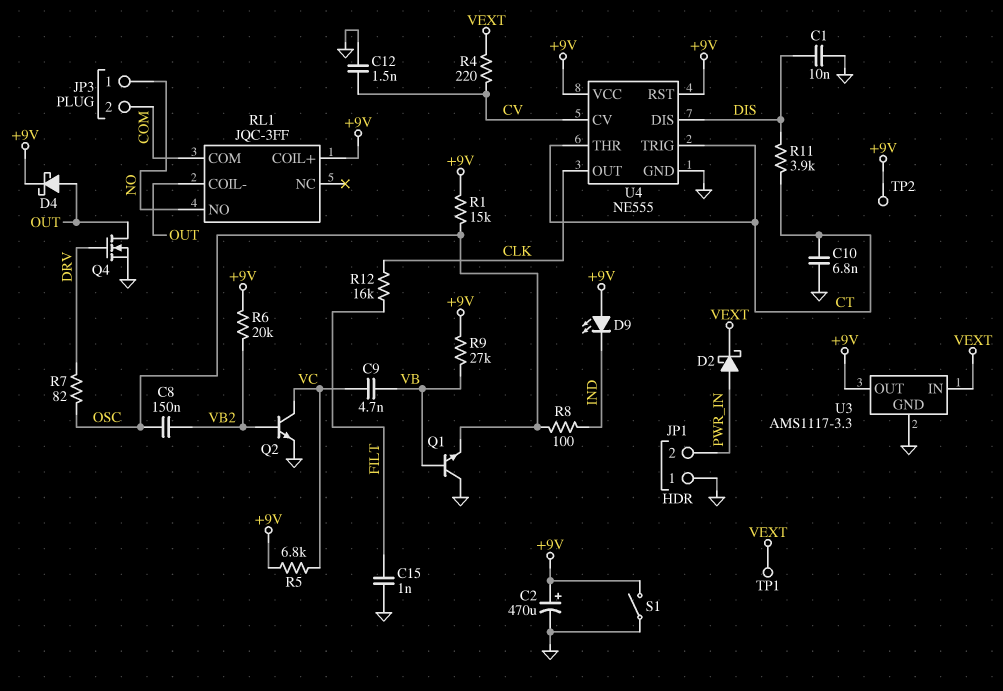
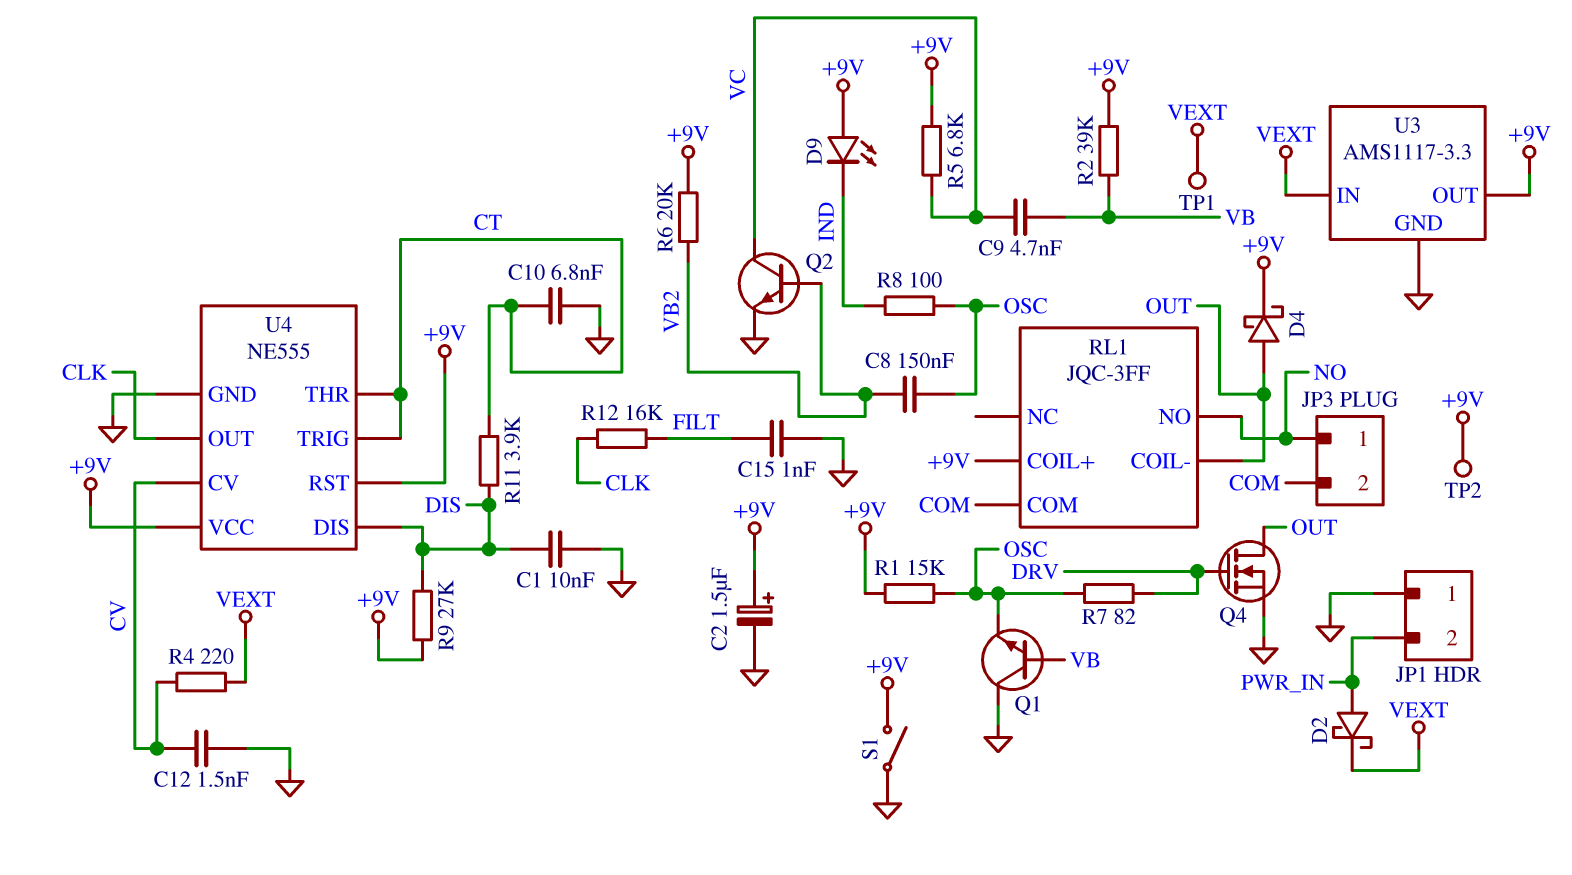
C2: 470uF (plus +9V, minus GND) -> 1.5uF (plus +9V, minus GND)
R2: none -> 39k (+9V, VB)
R9: 27k (+9V, VB) -> 27k (+9V, DIS)

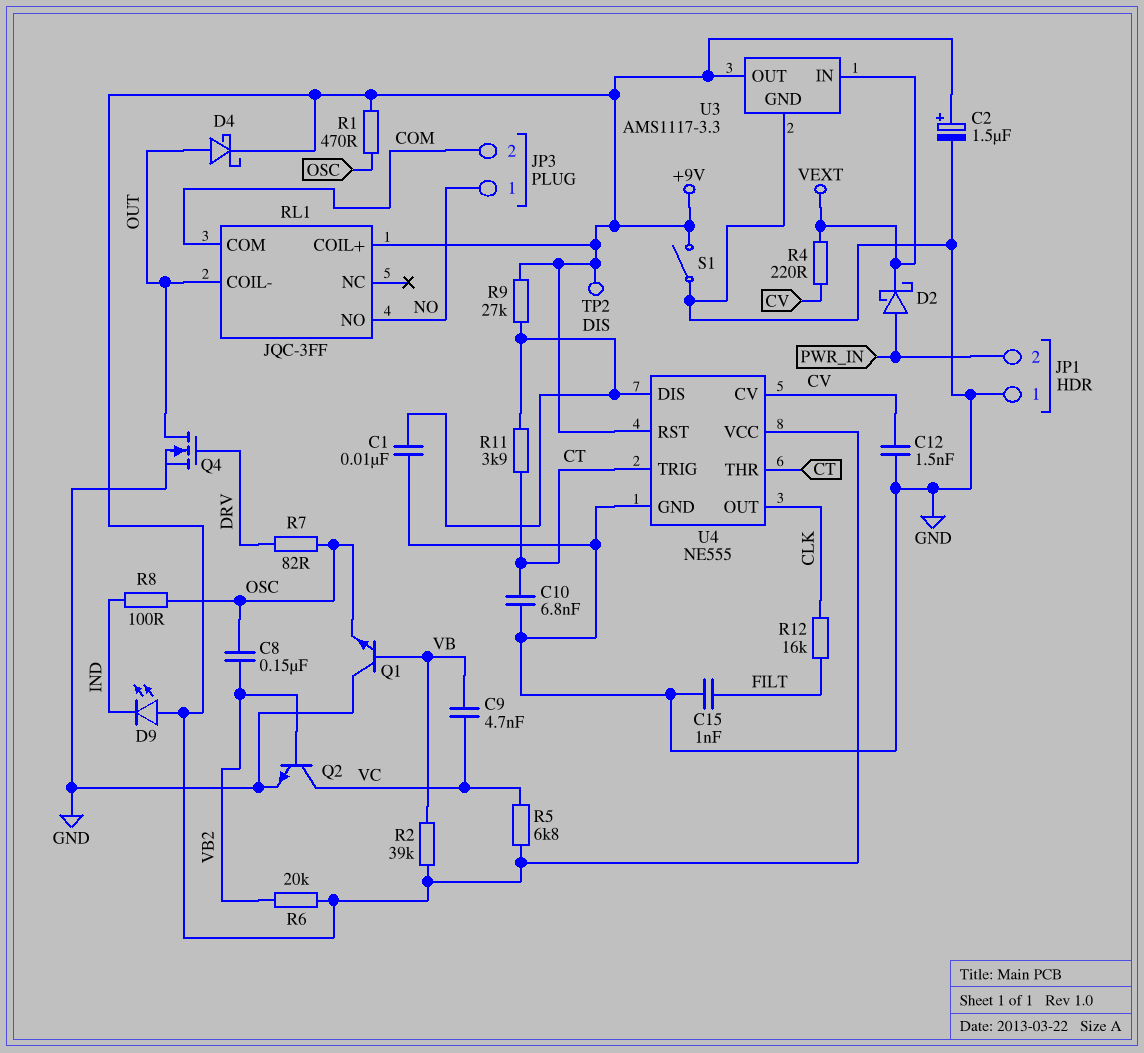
R1: 15k (+9V, OSC) -> 470 (+9V, OSC)
TP1: test point (VEXT) -> none

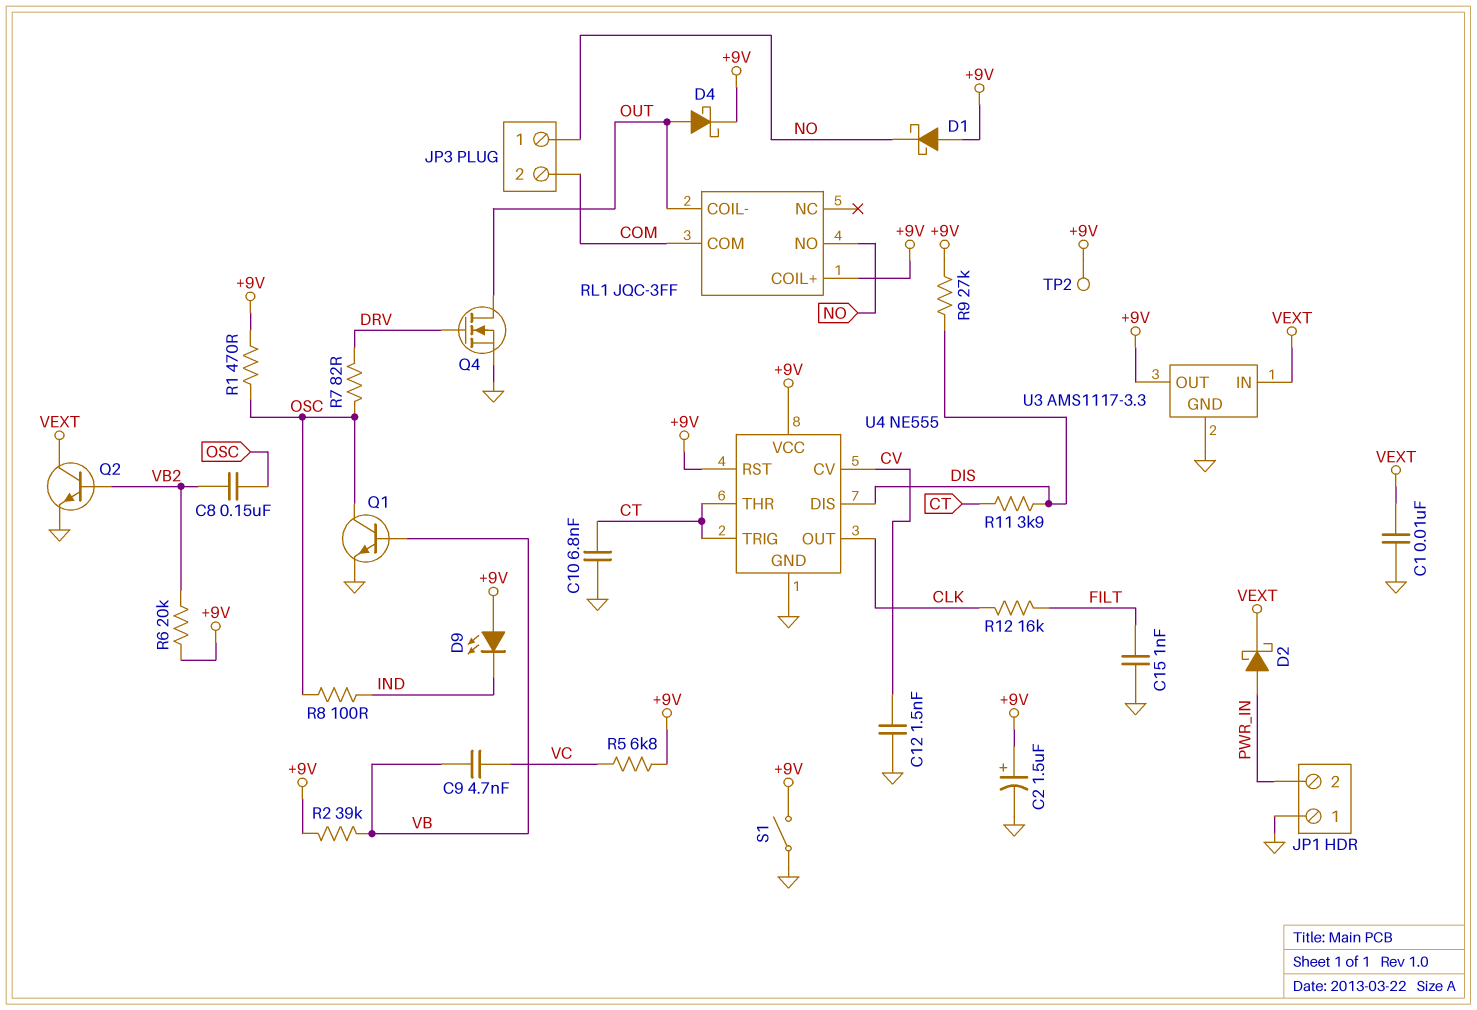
C1: 10nF (DIS, GND) -> 10nF (GND, VEXT)
D1: none -> schottky (A +9V, K NO)
Q1: NPN (B VB, C GND, E OSC) -> NPN (B VB, C OSC, E GND)
Q2: NPN (B VB2, C VC, E GND) -> NPN (B VB2, C VEXT, E GND)
R4: 220 (CV, VEXT) -> none

